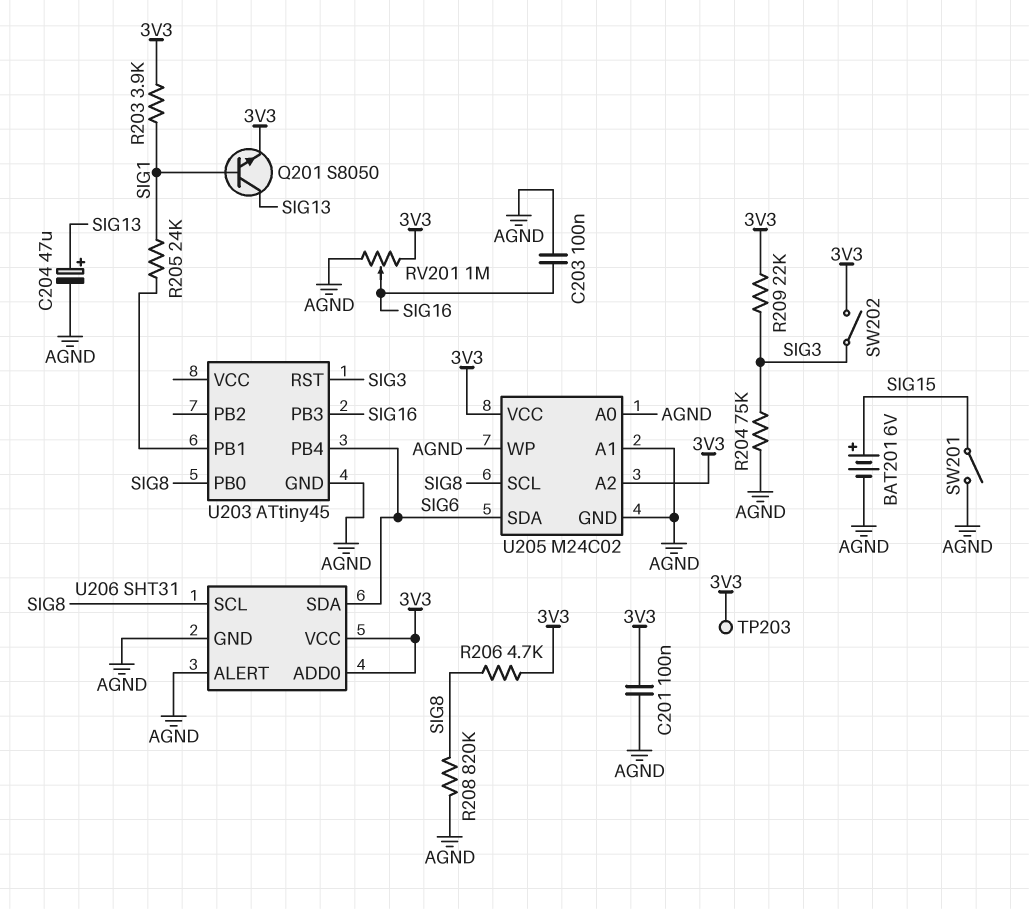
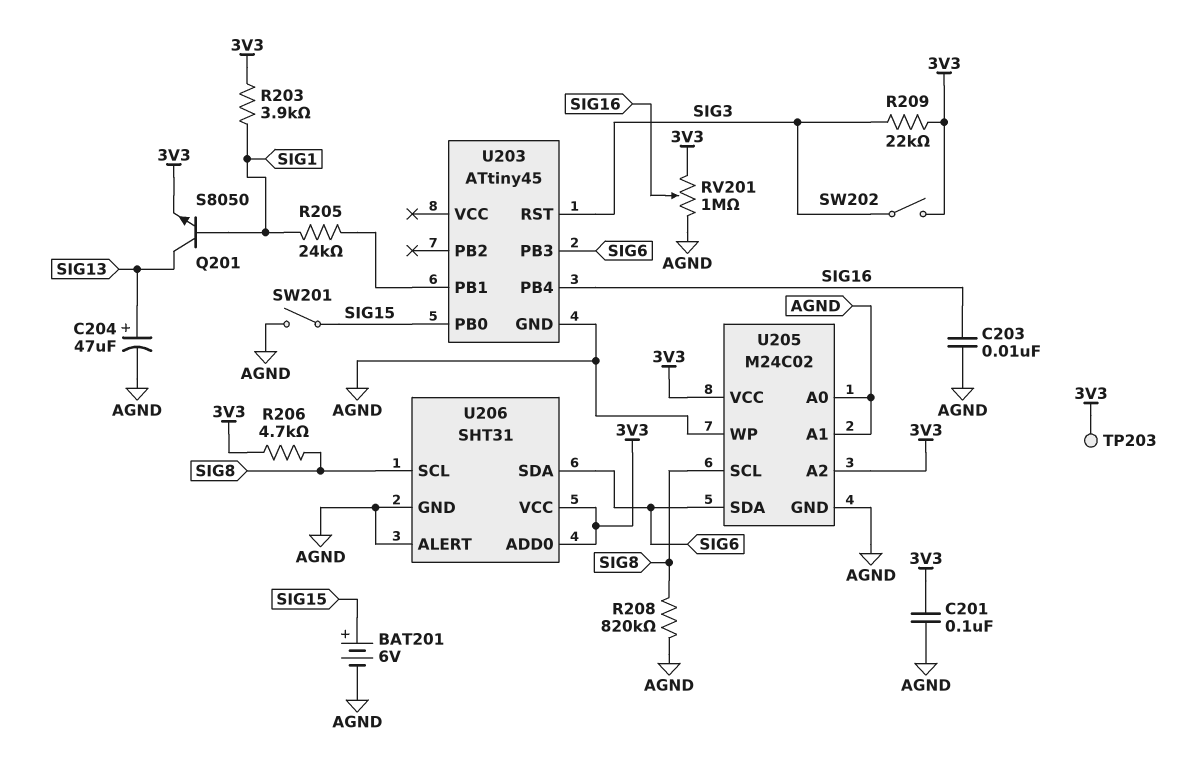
C203: 100nF (AGND, SIG16) -> 10nF (AGND, SIG16)
R204: 75k (AGND, SIG3) -> none
U203 pin PB0: SIG8 -> SIG15
U203 pin PB3: SIG16 -> SIG6
U203 pin PB4: SIG6 -> SIG16

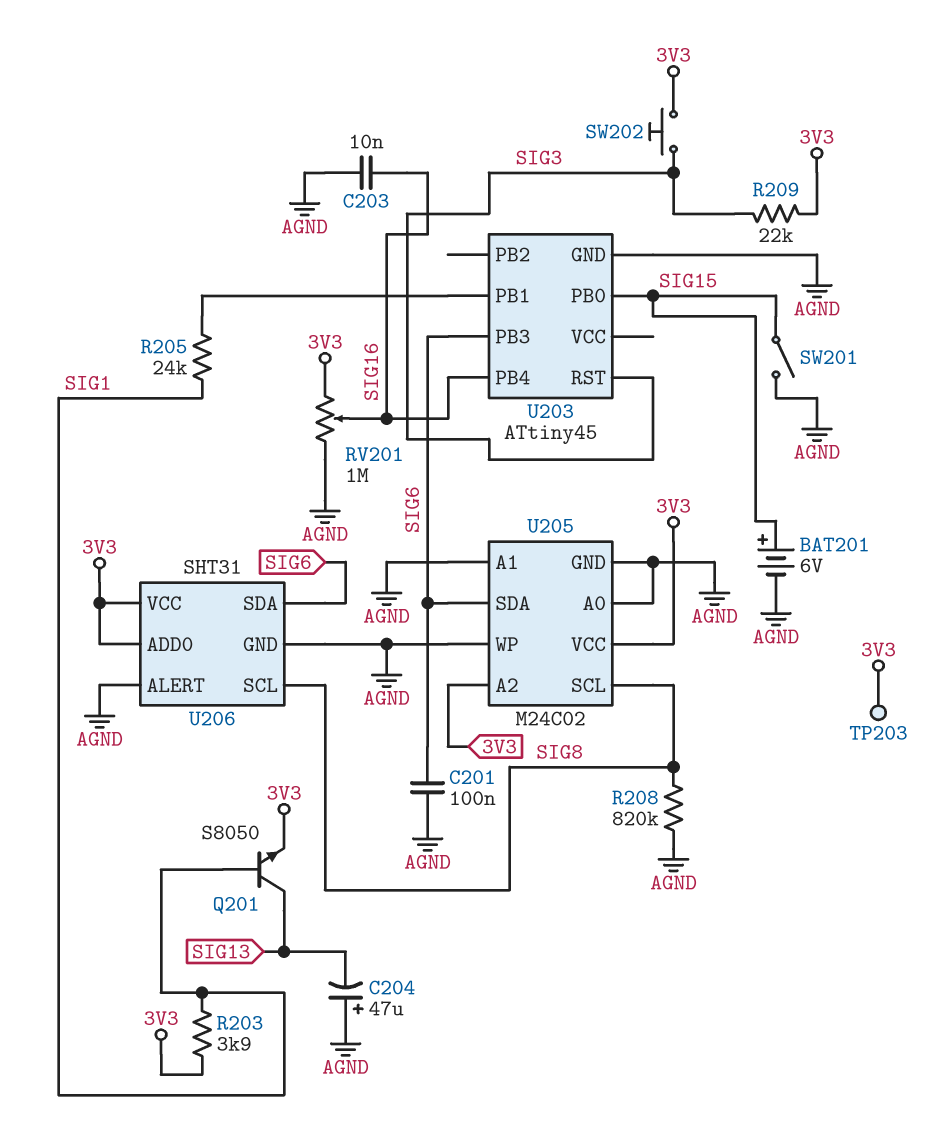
C201: 100nF (3V3, AGND) -> 100nF (AGND, SIG6)
C204: 47uF (plus SIG13, minus AGND) -> 47uF (plus AGND, minus SIG13)
R206: 4.7k (3V3, SIG8) -> none
SW202: switch (3V3, SIG3) -> button (3V3, SIG3)

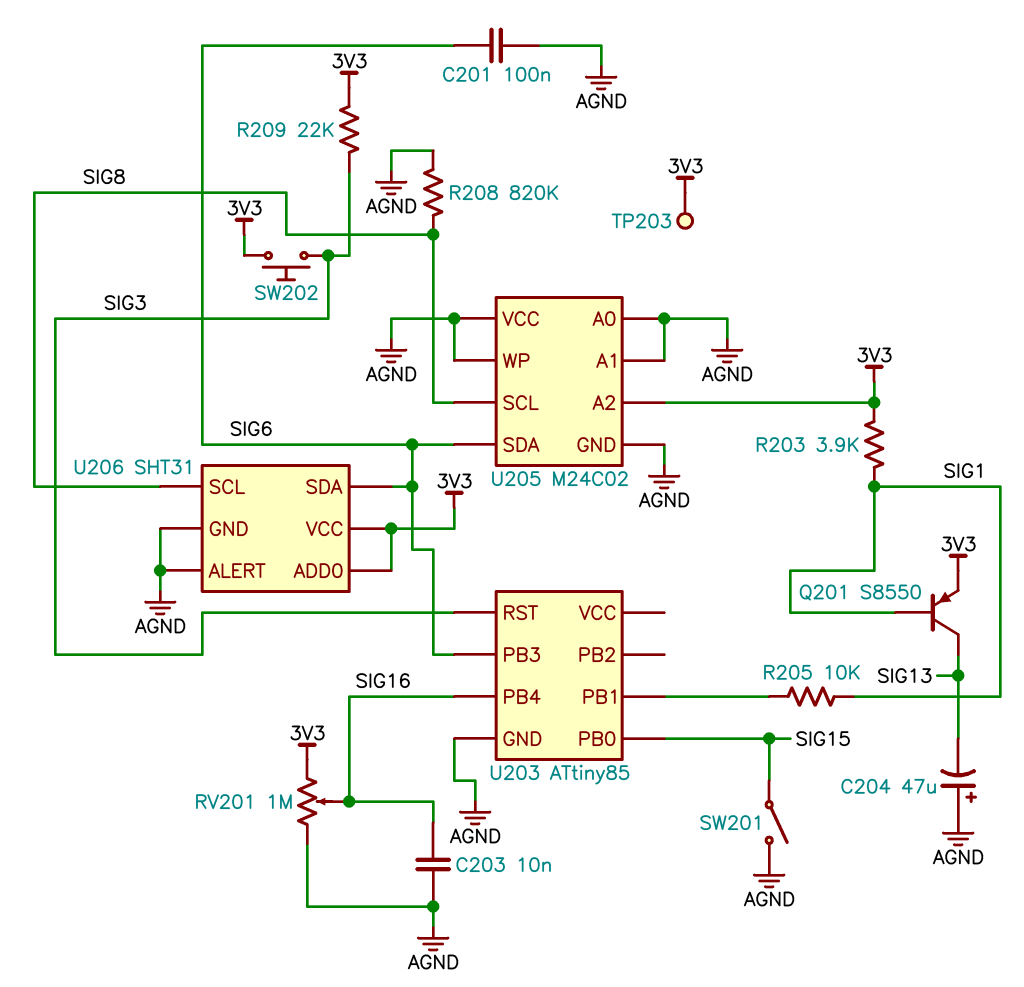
BAT201: 6V (plus SIG15, minus AGND) -> none
Q201: NPN S8050 (B SIG1, C SIG13, E 3V3) -> PNP S8550 (B SIG1, C SIG13, E 3V3)
R205: 24k (SIG1, U203/PB1) -> 10k (SIG1, U203/PB1)
U203: ATtiny45 -> ATtiny85
U205 pin VCC: 3V3 -> AGND

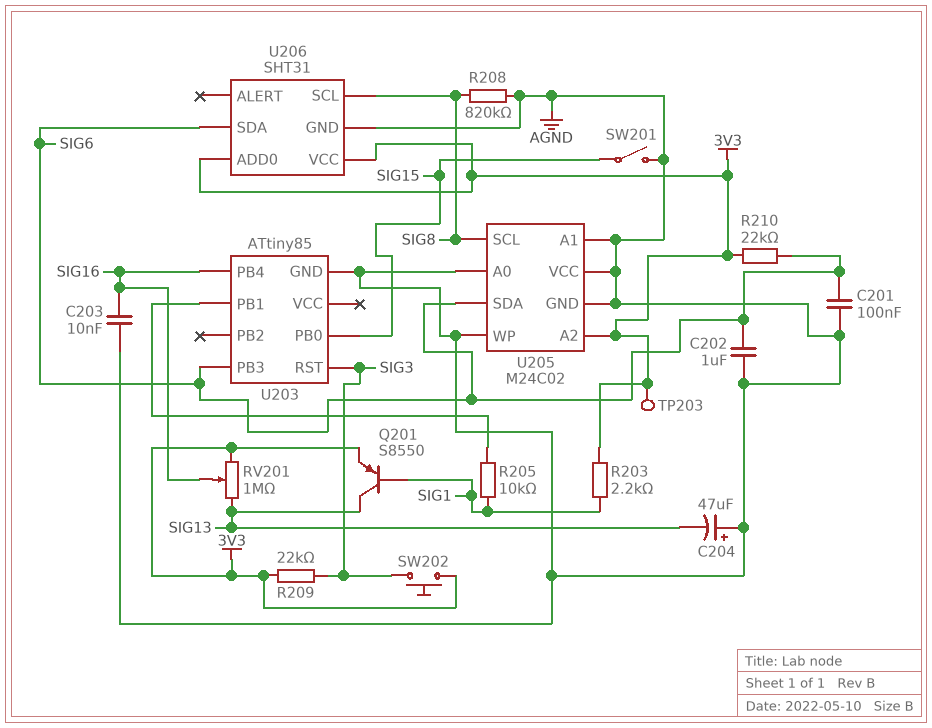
C202: none -> 1uF (AGND, SIG6)
R203: 3.9k (3V3, SIG1) -> 2.2k (3V3, SIG1)
R210: none -> 22k (3V3, SIG6)
RV201: 1M (3V3, AGND, wiper SIG16) -> 1M (3V3, SIG13, wiper SIG16)
U206 pin ALERT: AGND -> none

